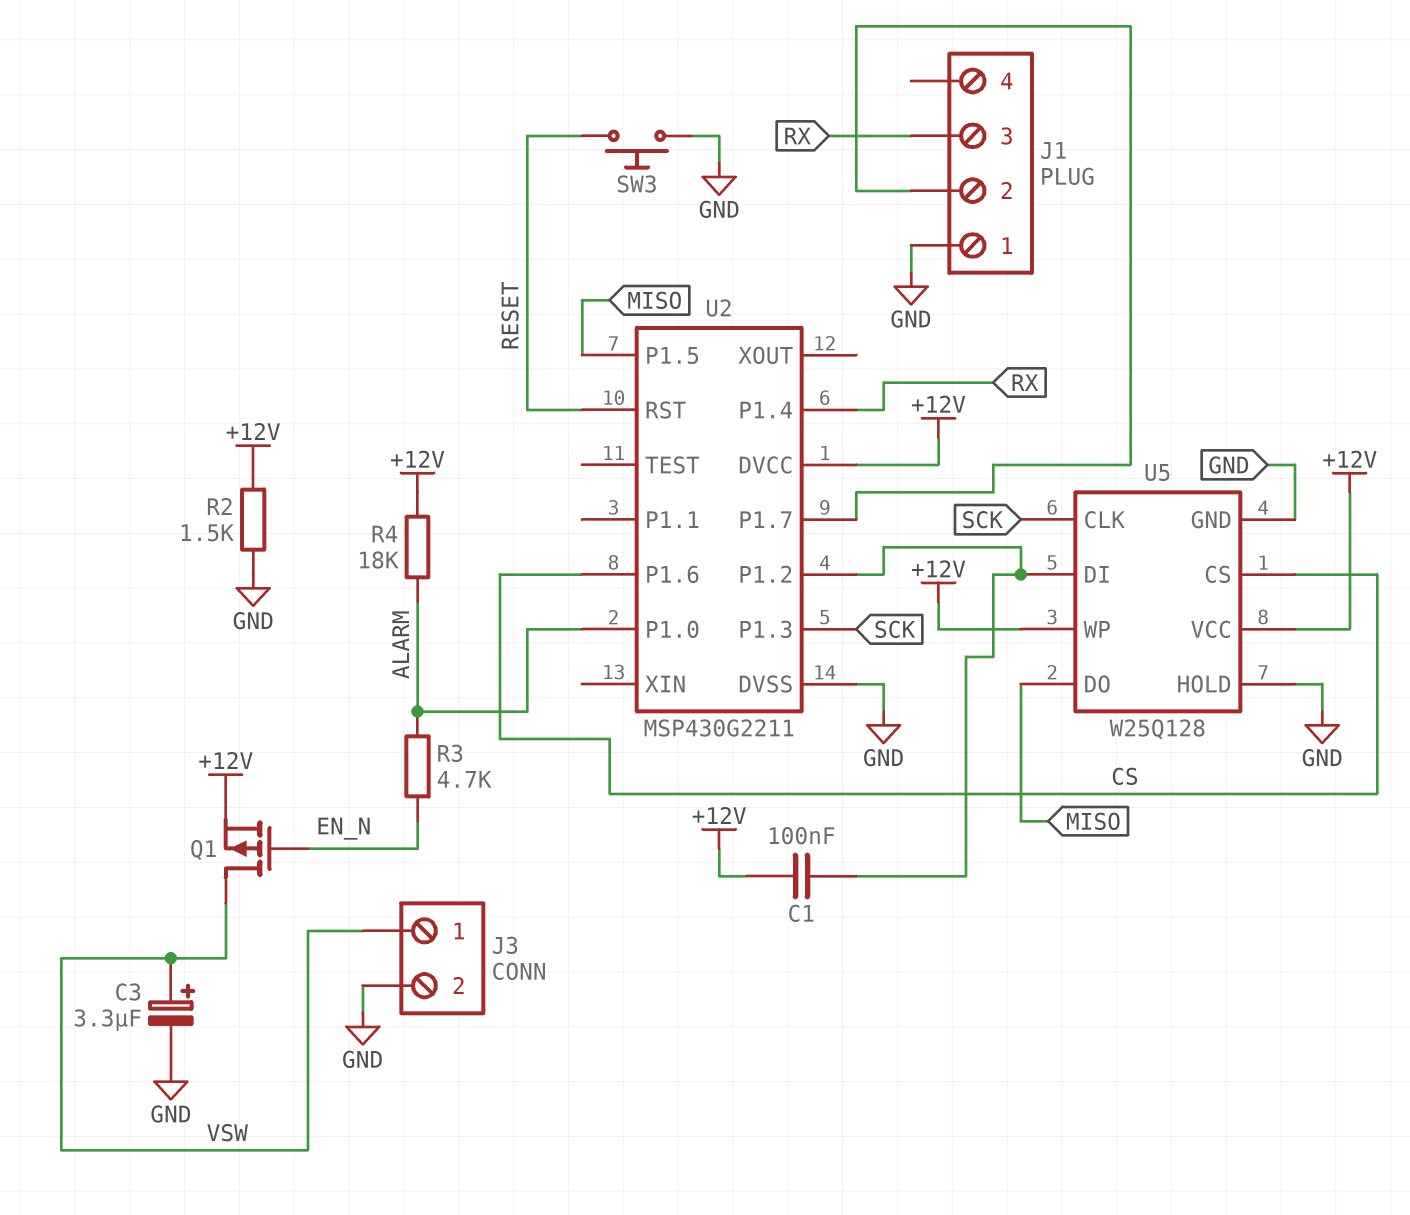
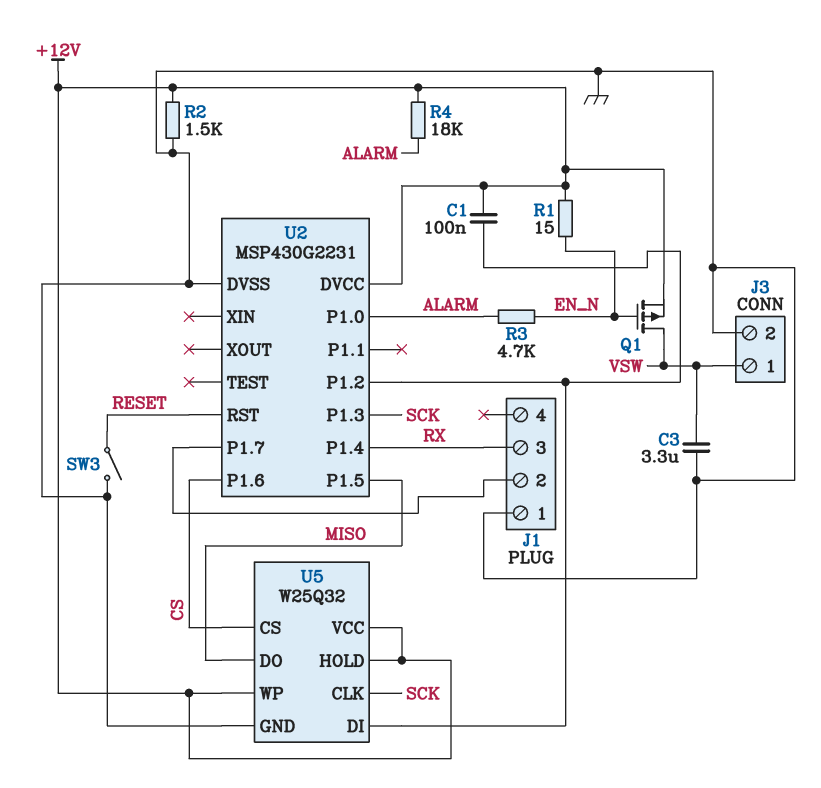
C3: 3.3uF (plus VSW, minus GND) -> 3.3uF (GND, VSW)
R1: none -> 15 (+12V, EN_N)
SW3: button (GND, RESET) -> switch (GND, RESET)
U2: MSP430G2211 -> MSP430G2231
U5: W25Q128 -> W25Q32
U5 pin HOLD: GND -> +12V

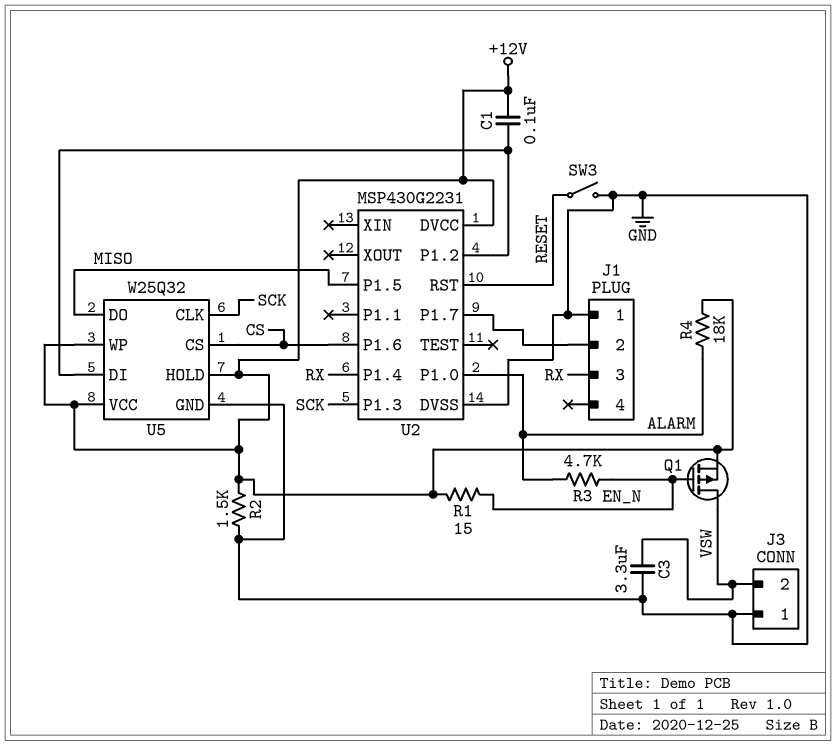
J3 pin 1: VSW -> GND
J3 pin 2: GND -> VSW

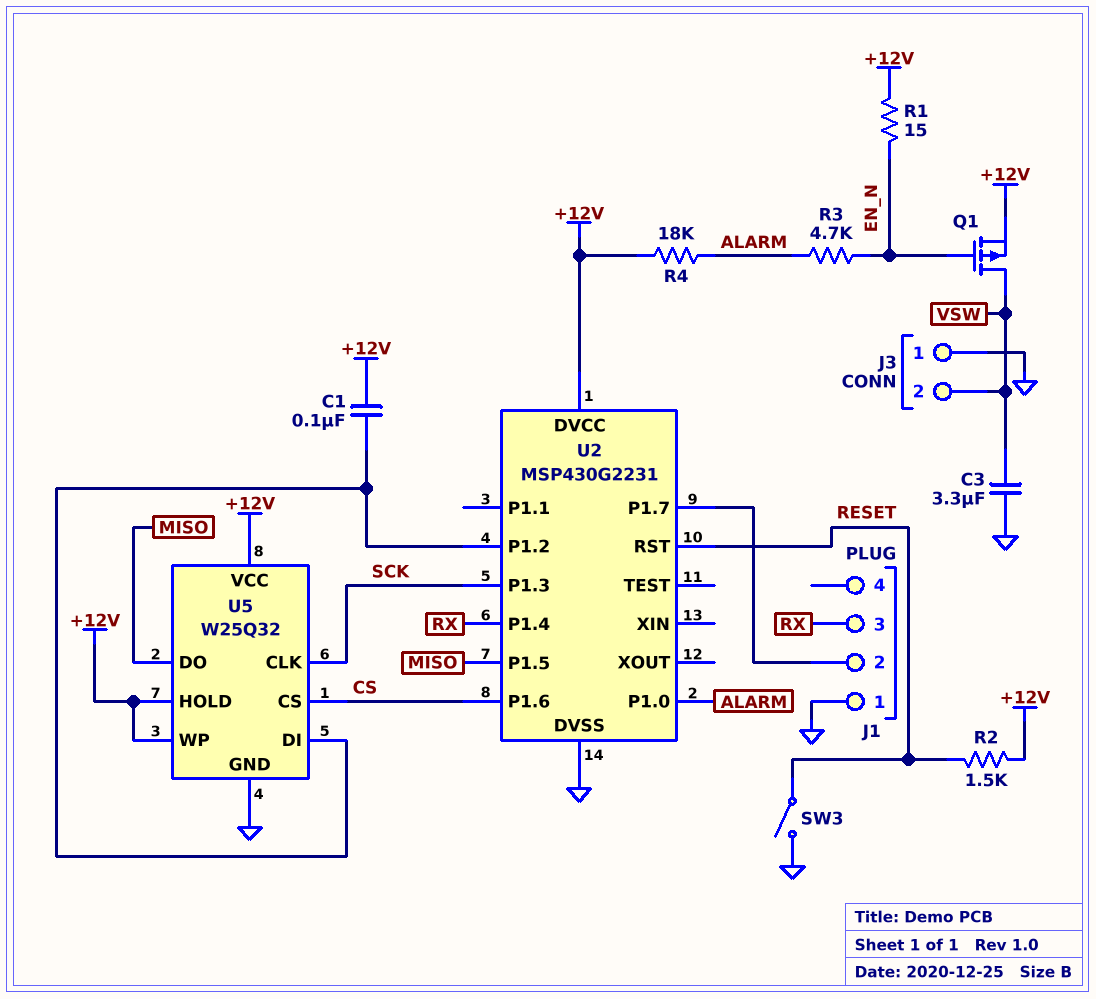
R2: 1.5k (+12V, GND) -> 1.5k (+12V, RESET)

